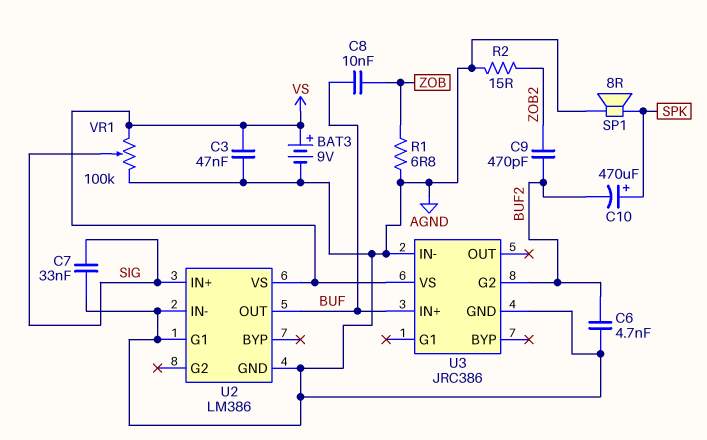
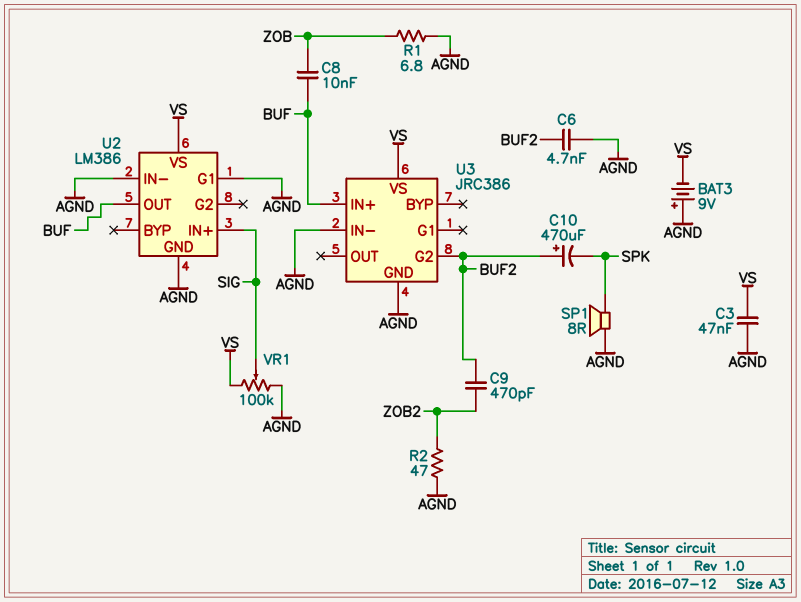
BAT3: 9V (plus VS, minus AGND) -> 9V (plus AGND, minus VS)
C7: 33nF (AGND, SIG) -> none
C10: 470uF (plus SPK, minus BUF2) -> 470uF (plus BUF2, minus SPK)
R2: 15 (AGND, ZOB2) -> 47 (AGND, ZOB2)

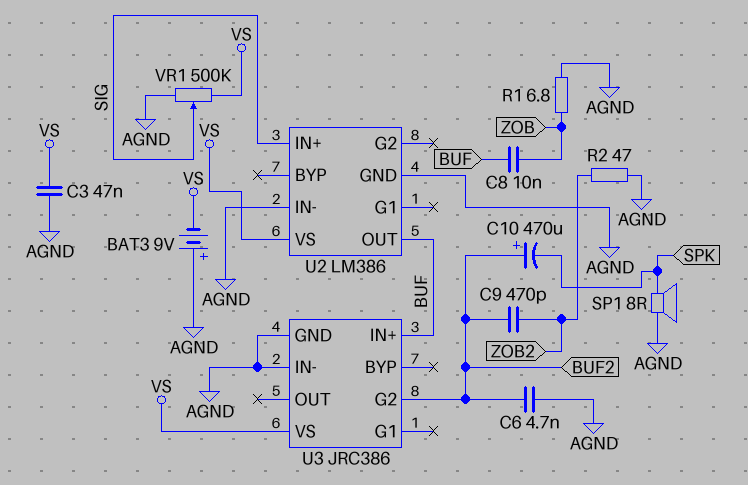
U2 pin G1: AGND -> none
VR1: 100k (AGND, VS, wiper SIG) -> 500k (AGND, VS, wiper SIG)

